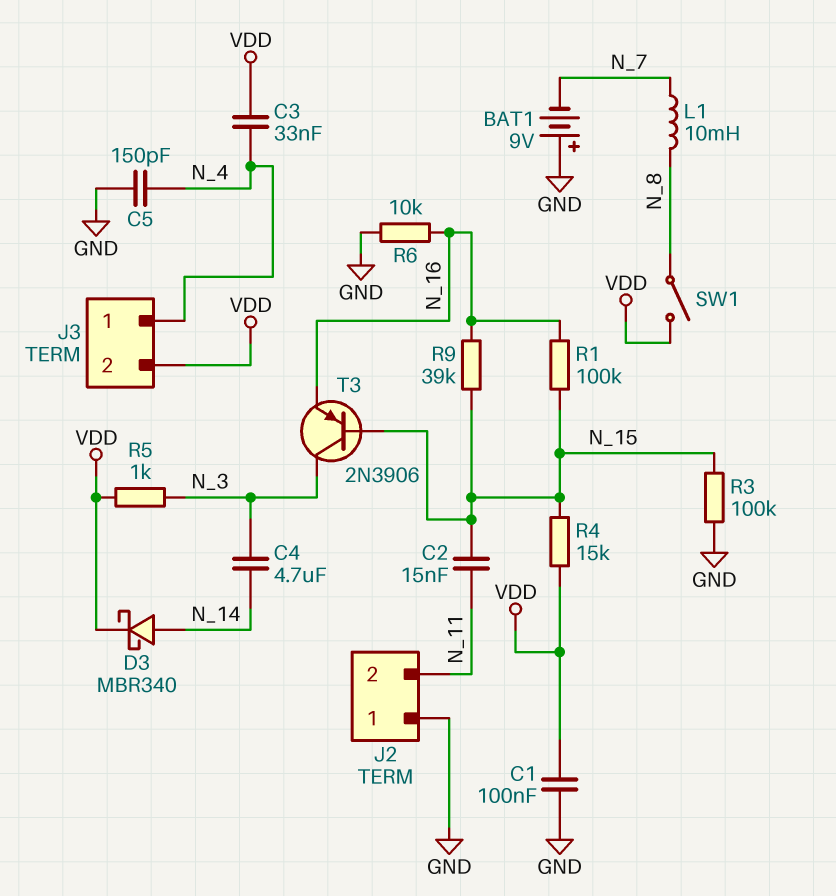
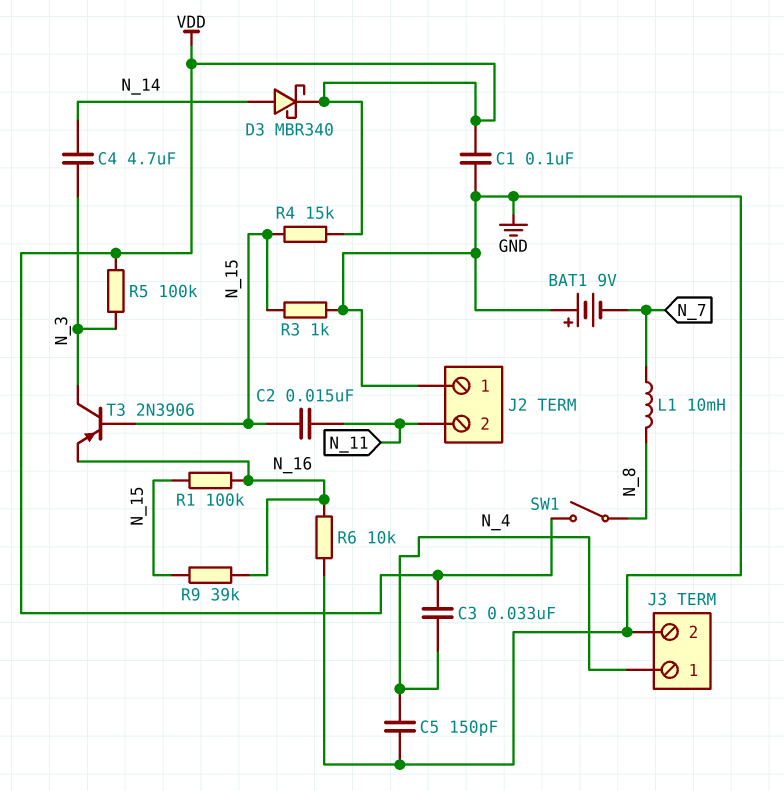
J3 pin 2: VDD -> GND
R3: 100k (GND, N_15) -> 1k (GND, N_15)
R5: 1k (N_3, VDD) -> 100k (N_3, VDD)

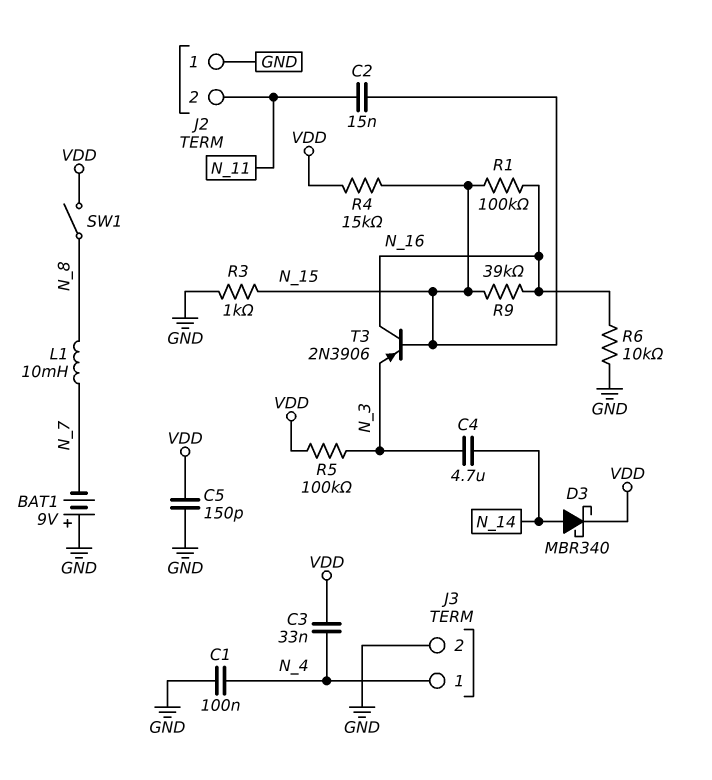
C1: 100nF (GND, VDD) -> 100nF (GND, N_4)
C5: 150pF (GND, N_4) -> 150pF (GND, VDD)
T3: PNP 2N3906 (B N_15, C N_3, E N_16) -> PNP 2N3906 (B N_15, C N_16, E N_3)

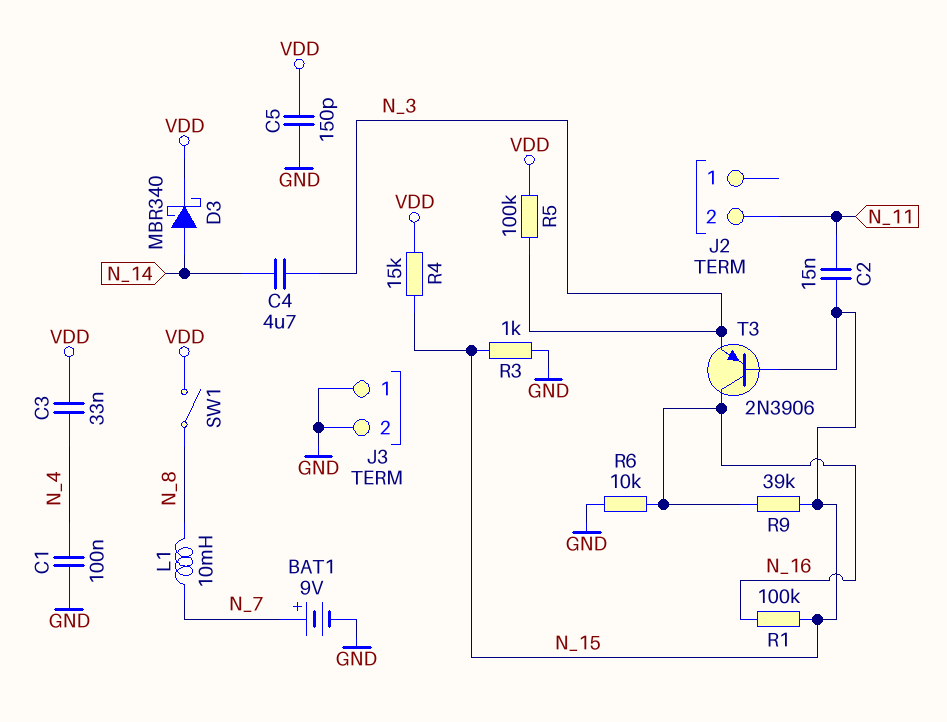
BAT1: 9V (plus GND, minus N_7) -> 9V (plus N_7, minus GND)
J2 pin 1: GND -> none
J3 pin 1: N_4 -> GND

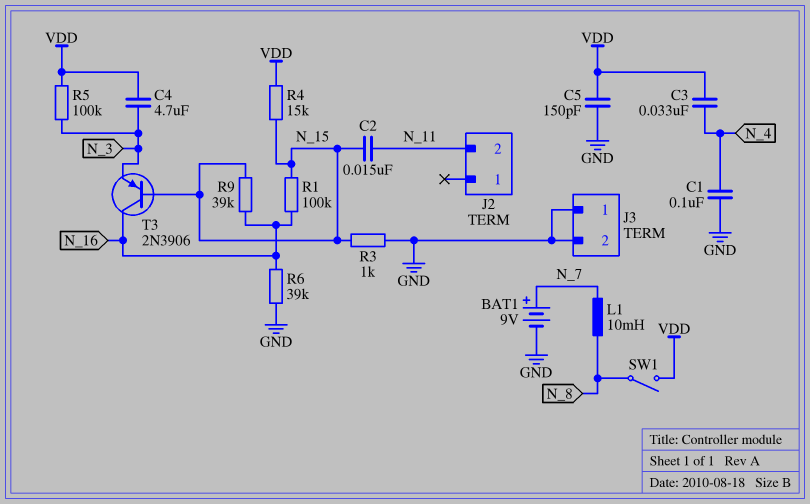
C4: 4.7uF (N_3, N_14) -> 4.7uF (N_3, VDD)
D3: schottky MBR340 (A N_14, K VDD) -> none
R6: 10k (GND, N_16) -> 39k (GND, N_16)

